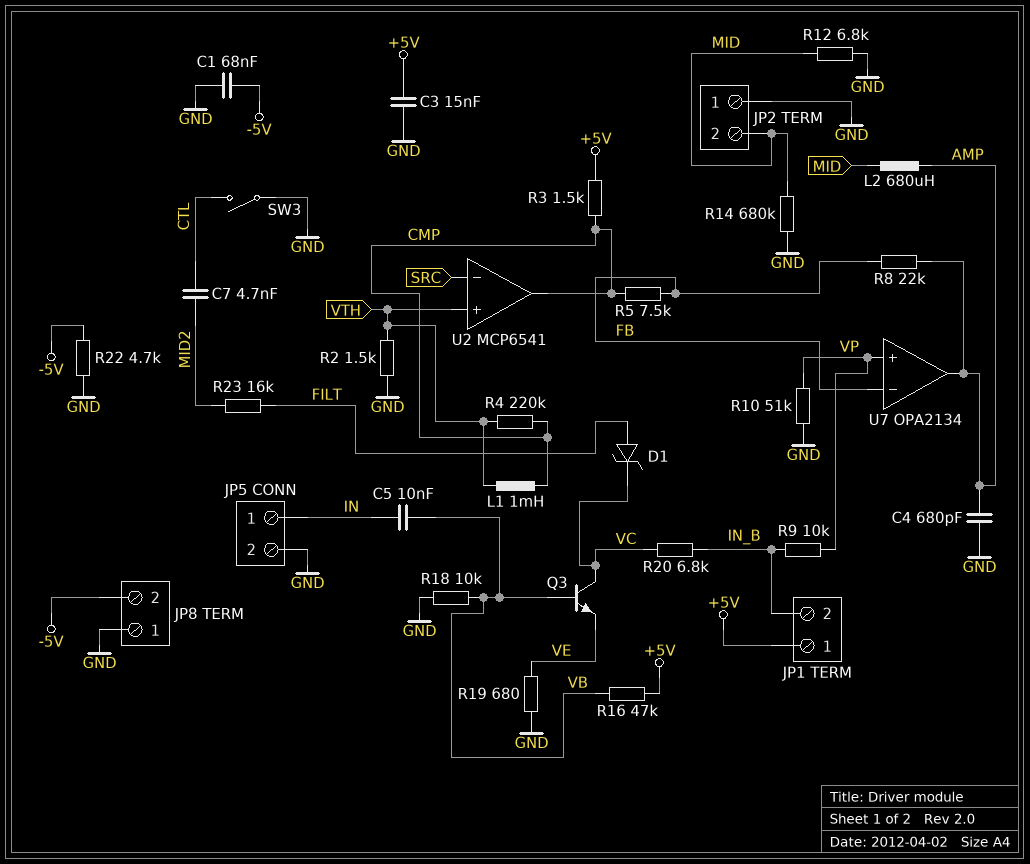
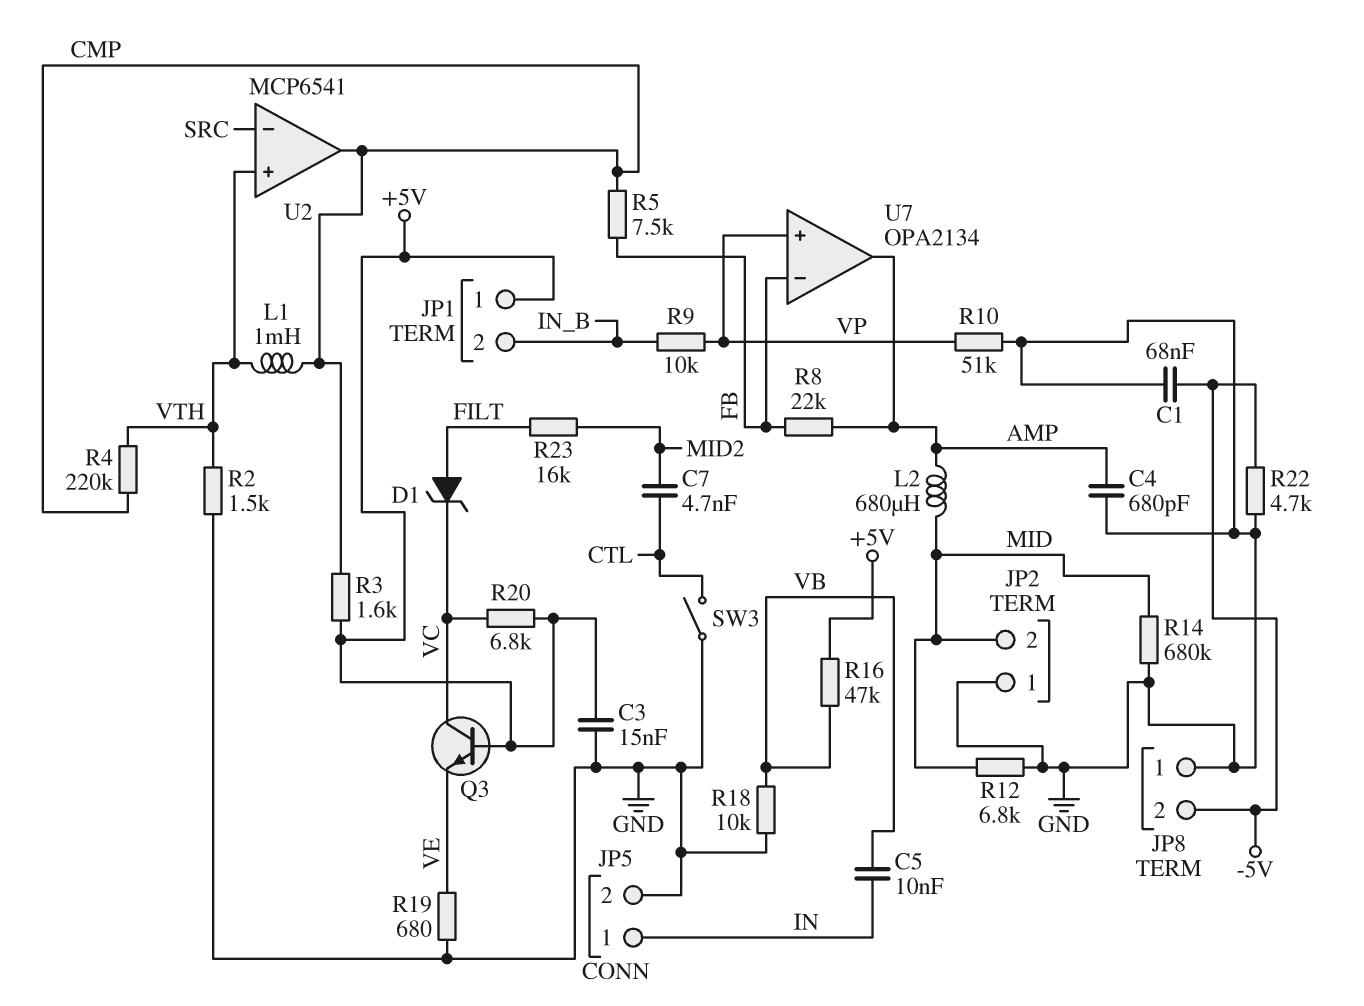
Q3: NPN (B VB, C VC, E VE) -> NPN (B +5V, C VC, E VE)
R3: 1.5k (+5V, CMP) -> 1.6k (+5V, CMP)
R20: 6.8k (IN_B, VC) -> 6.8k (+5V, VC)

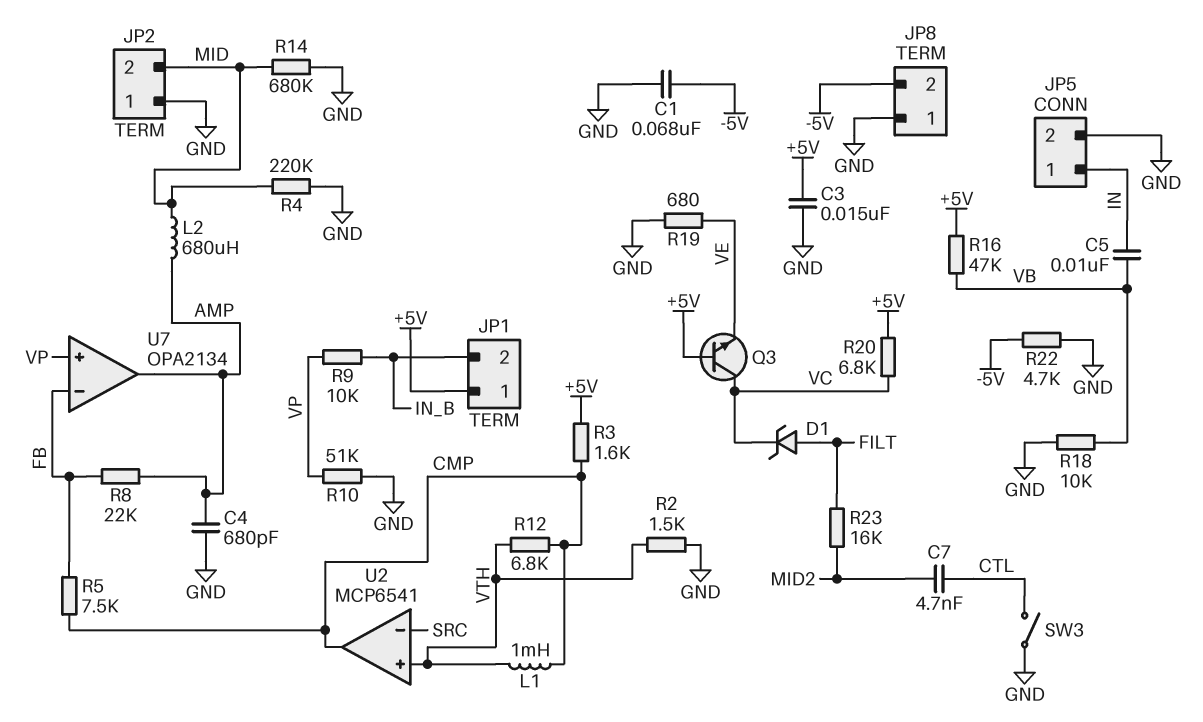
R4: 220k (CMP, VTH) -> 220k (GND, MID)
R12: 6.8k (GND, MID) -> 6.8k (CMP, VTH)

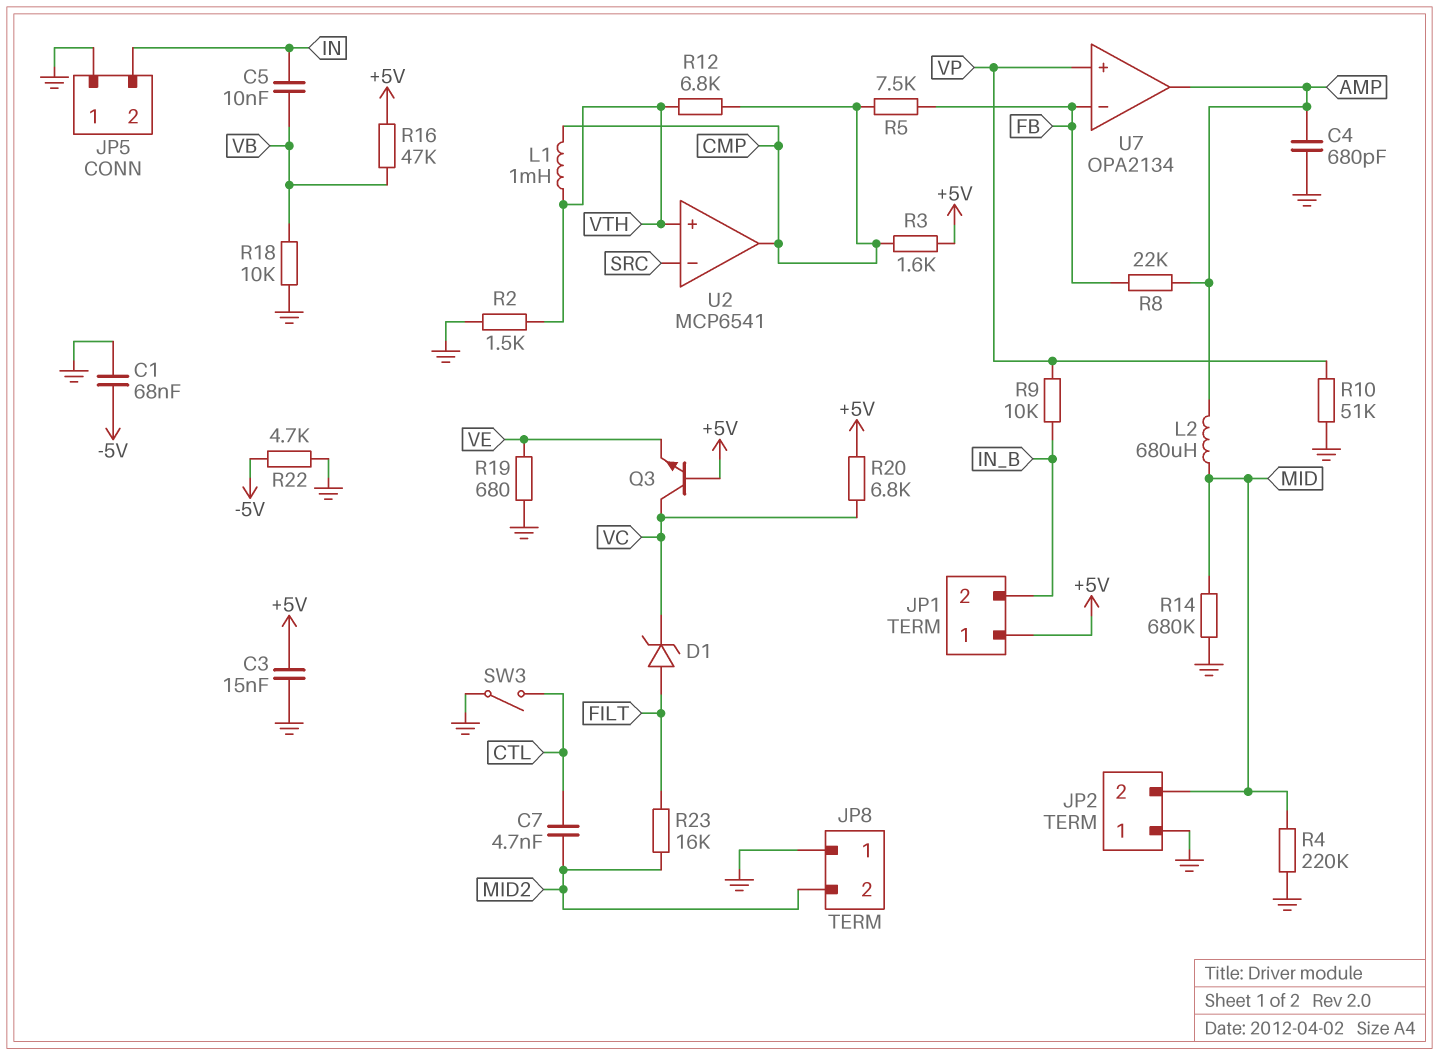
JP5 pin 1: IN -> GND
JP5 pin 2: GND -> IN
JP8 pin 2: -5V -> MID2

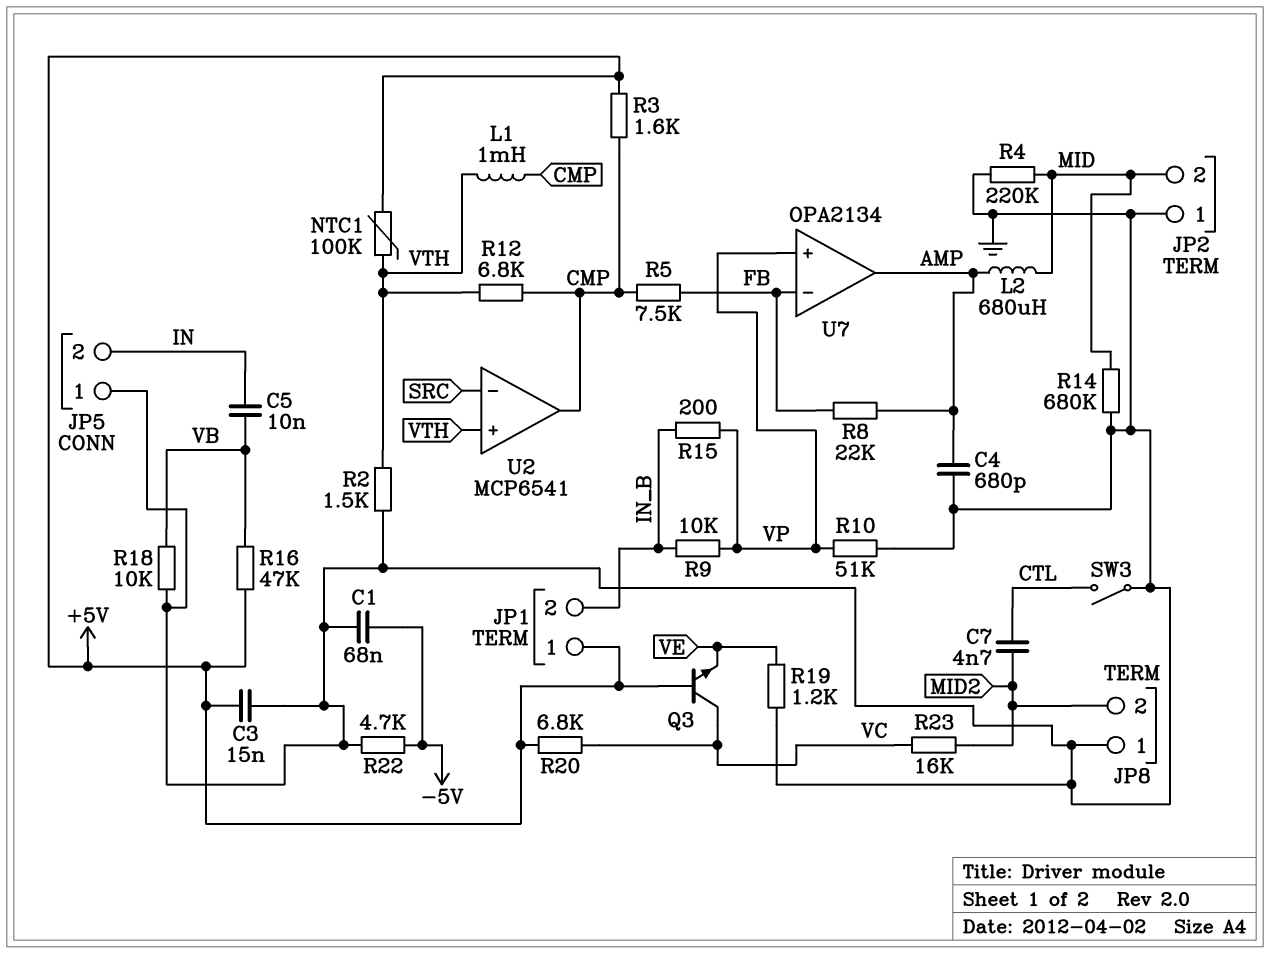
D1: zener (A FILT, K VC) -> none
NTC1: none -> 100k (+5V, VTH)
R15: none -> 200 (IN_B, VP)
R19: 680 (GND, VE) -> 1.2k (GND, VE)
R23: 16k (FILT, MID2) -> 16k (MID2, VC)

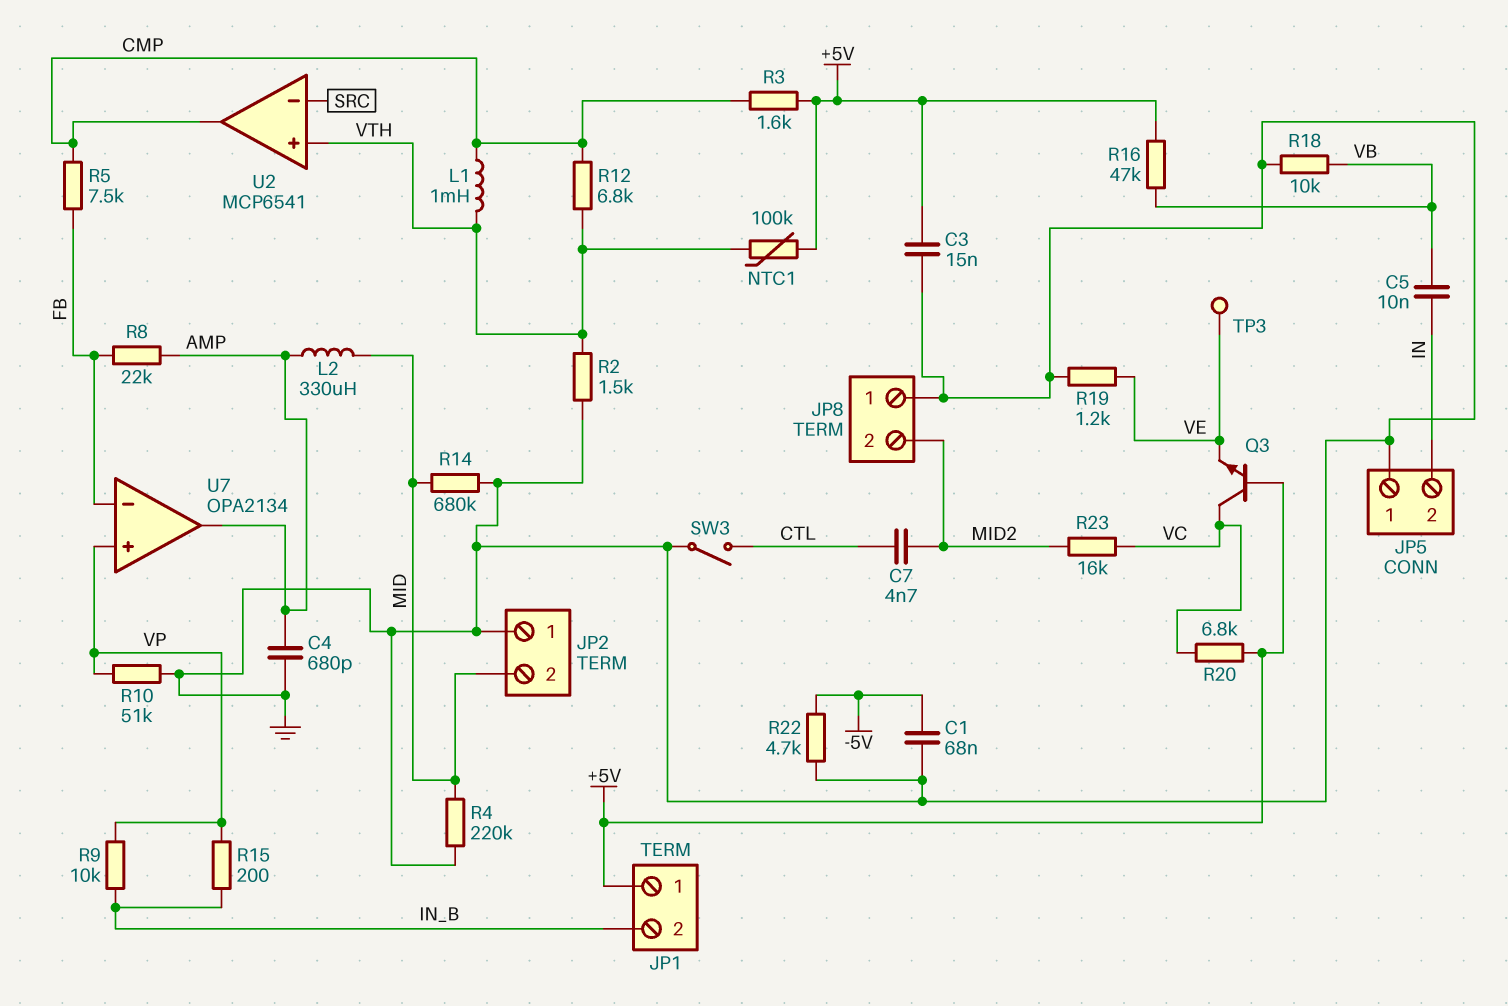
L2: 680uH (AMP, MID) -> 330uH (AMP, MID)
TP3: none -> test point (VE)

